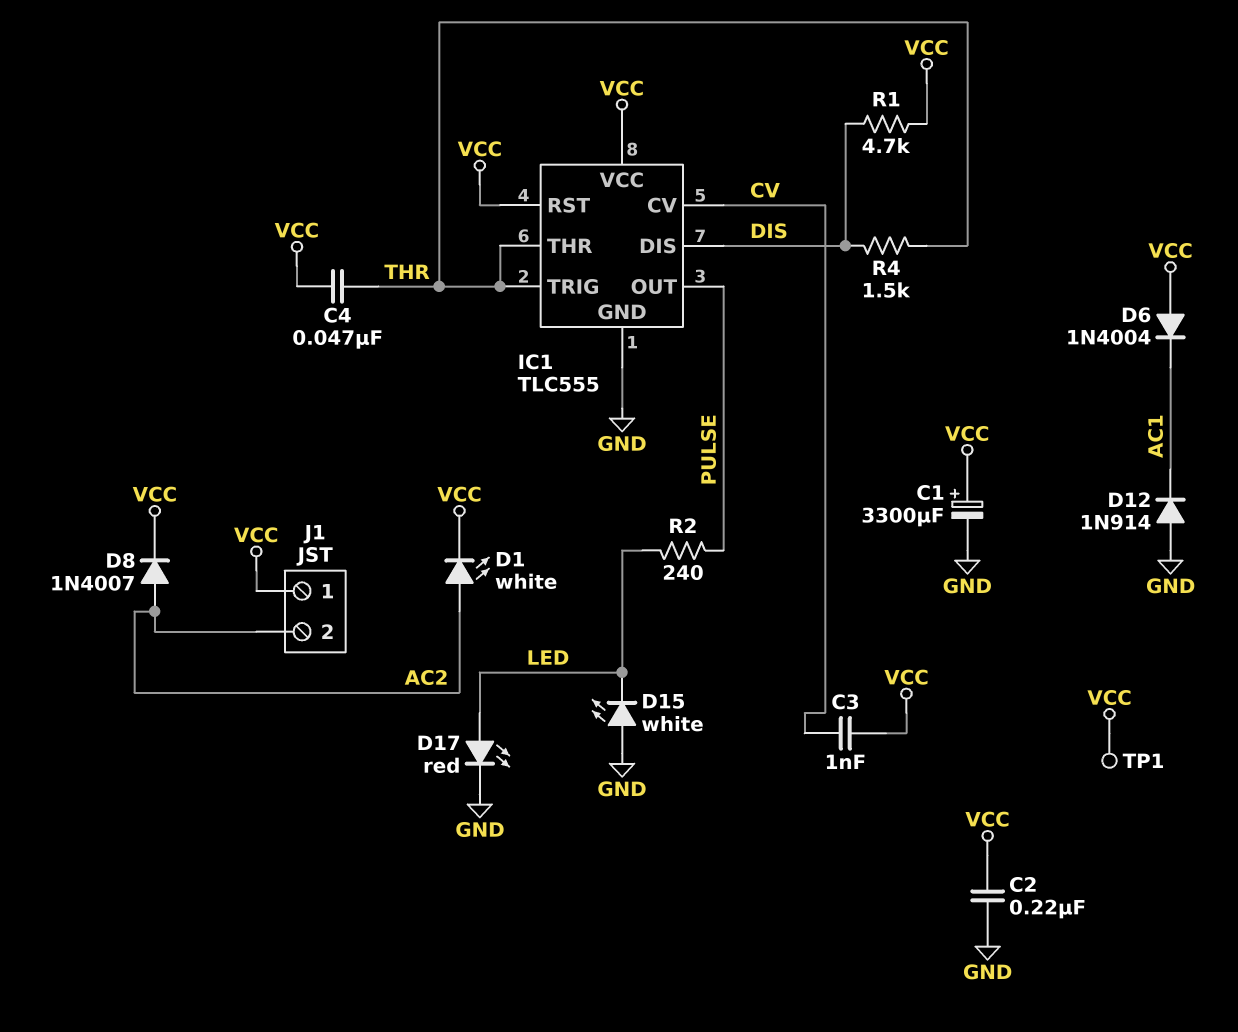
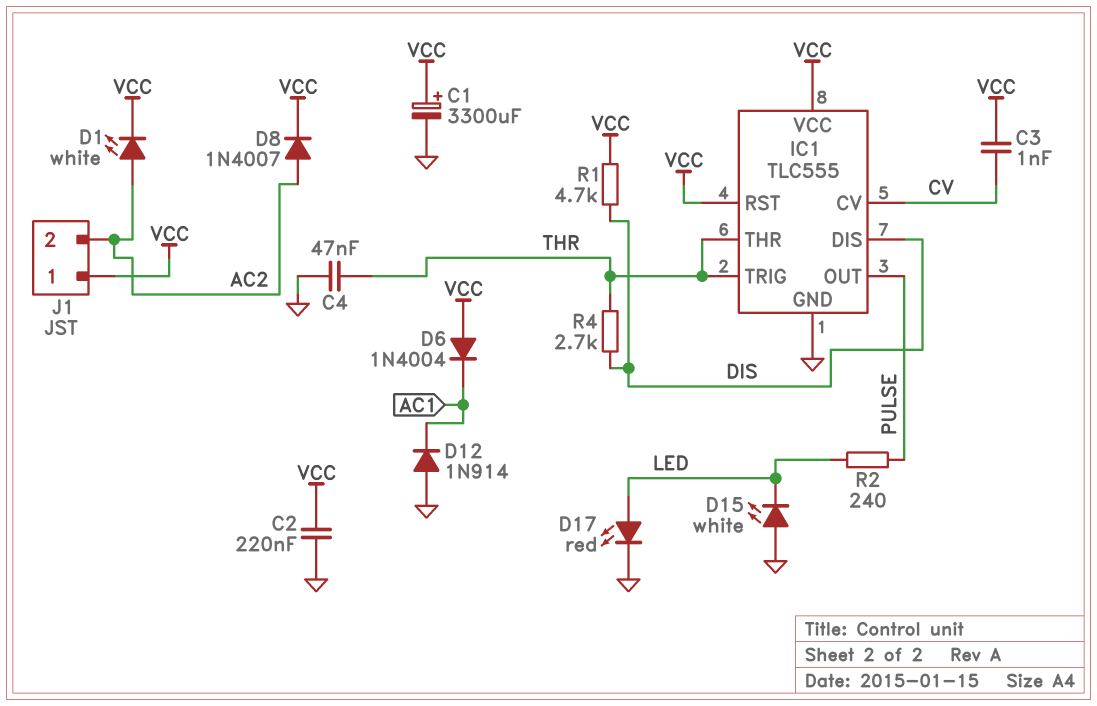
C4: 47nF (THR, VCC) -> 47nF (GND, THR)
R4: 1.5k (DIS, THR) -> 2.7k (DIS, THR)
TP1: test point (VCC) -> none

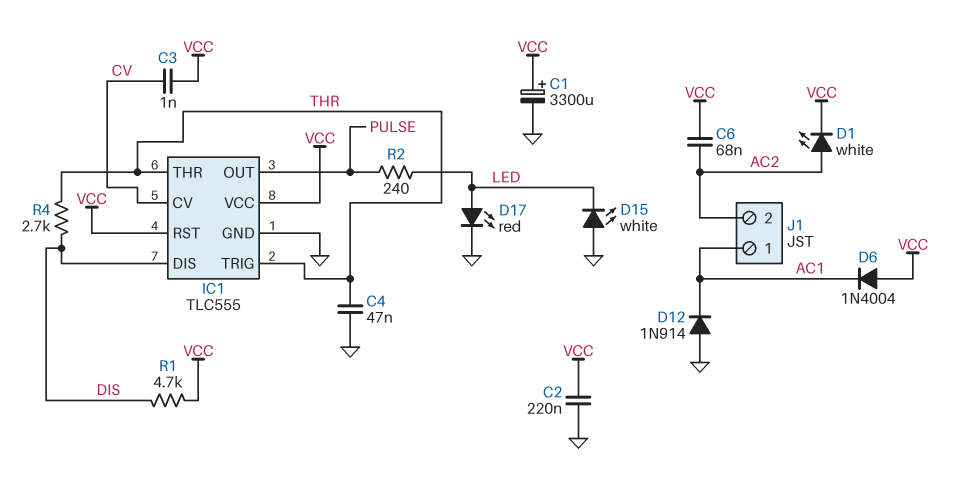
C6: none -> 68nF (AC2, VCC)
D8: diode 1N4007 (A AC2, K VCC) -> none
J1 pin 1: VCC -> AC1

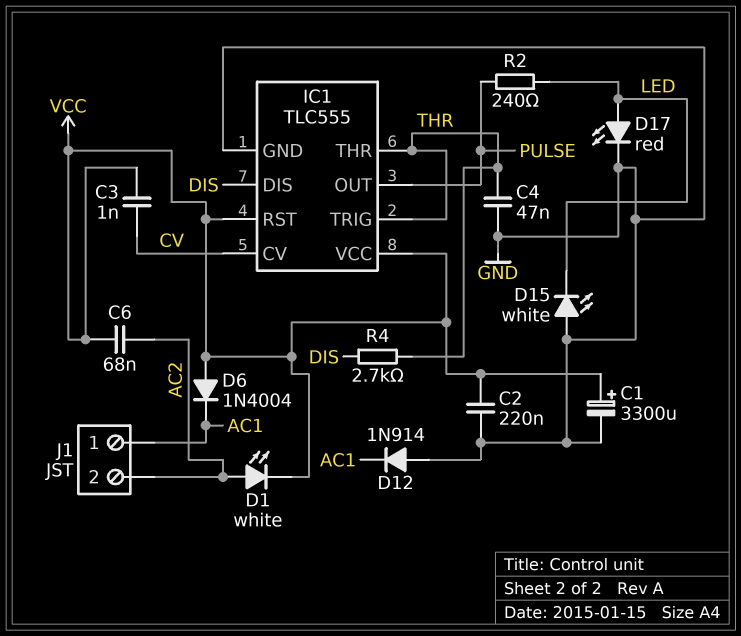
R1: 4.7k (DIS, VCC) -> none

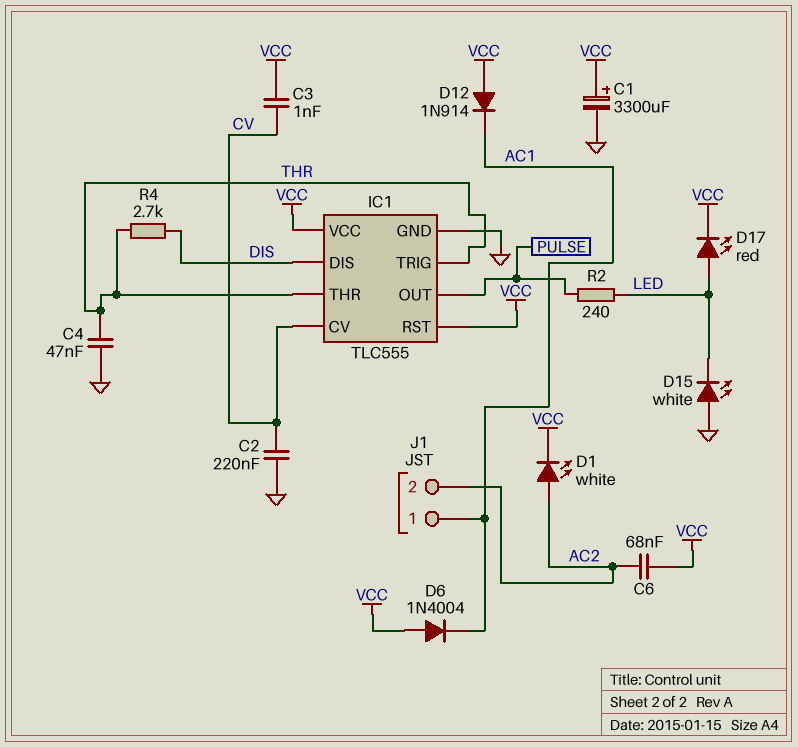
C2: 220nF (GND, VCC) -> 220nF (CV, GND)
D12: diode 1N914 (A GND, K AC1) -> diode 1N914 (A VCC, K AC1)
D17: LED red (A LED, K GND) -> LED red (A LED, K VCC)

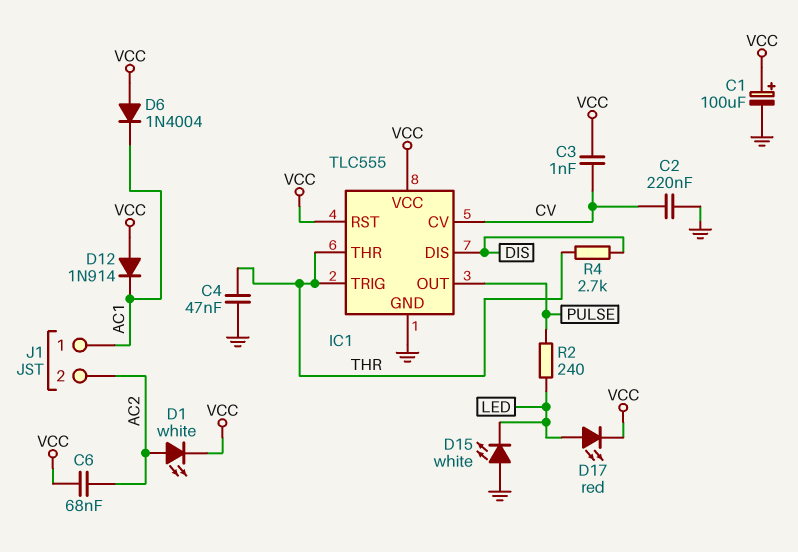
C1: 3300uF (plus VCC, minus GND) -> 100uF (plus VCC, minus GND)

